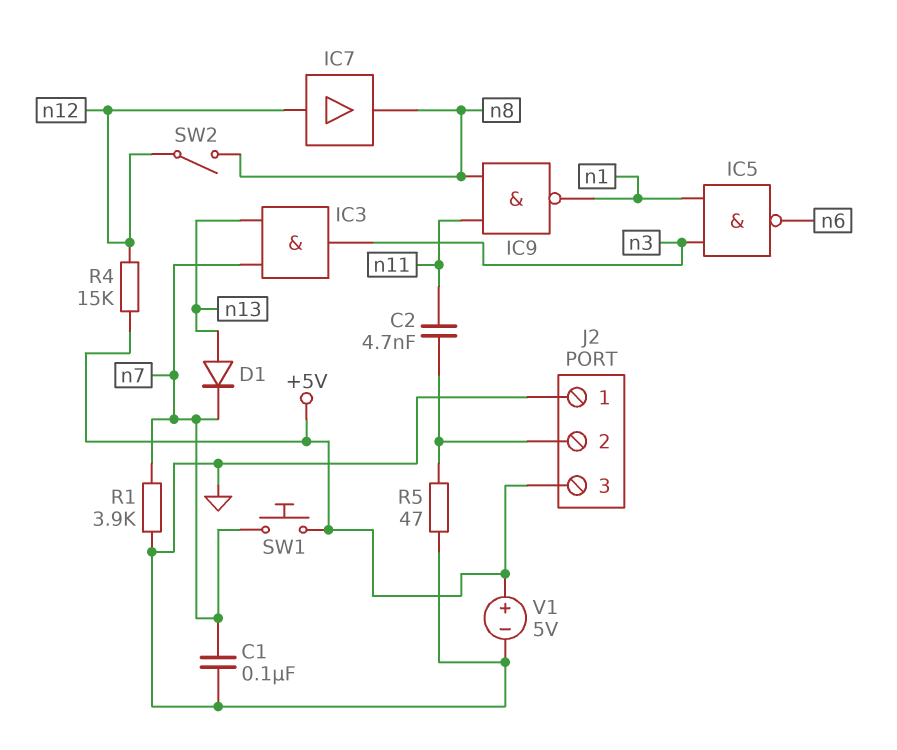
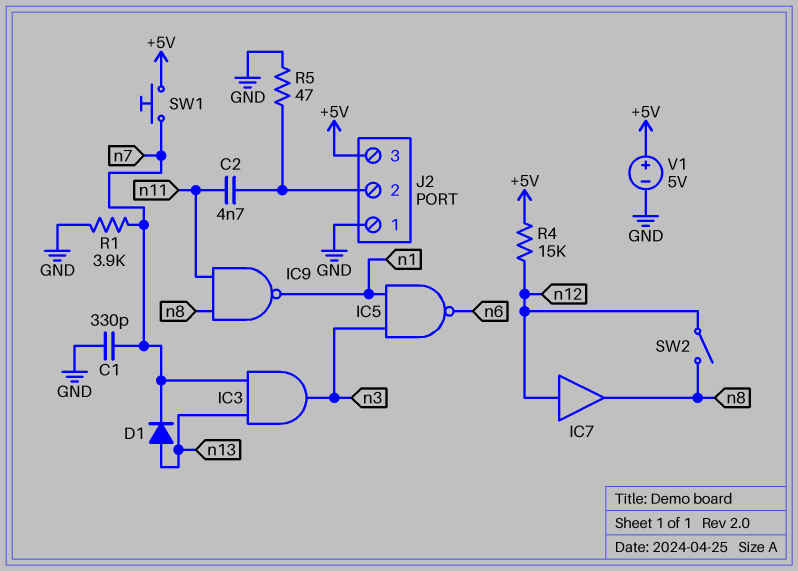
C1: 100nF (GND, n7) -> 330pF (GND, n7)

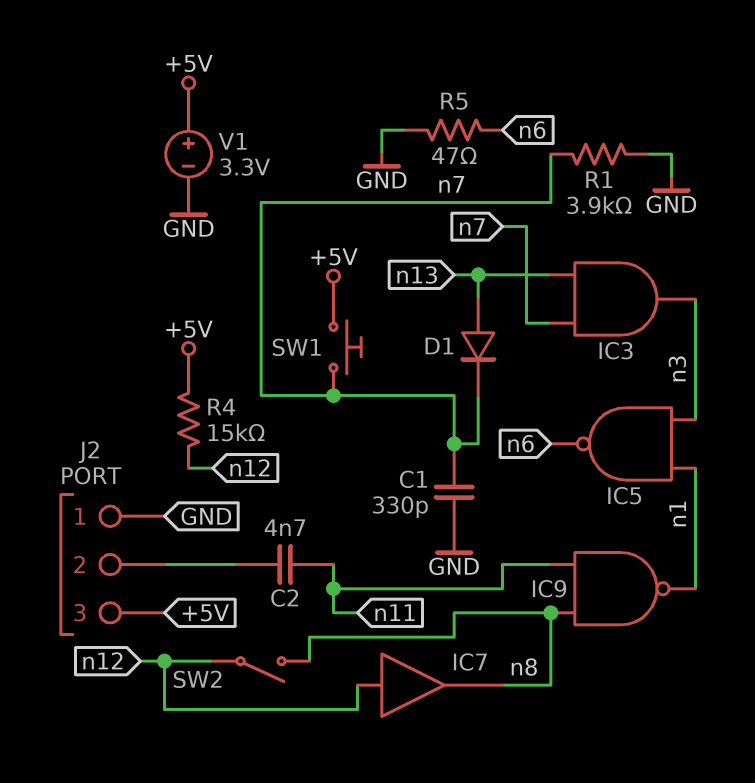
R5: 47 (GND, J2/2) -> 47 (GND, n6)
V1: 5V (plus +5V, minus GND) -> 3.3V (plus +5V, minus GND)

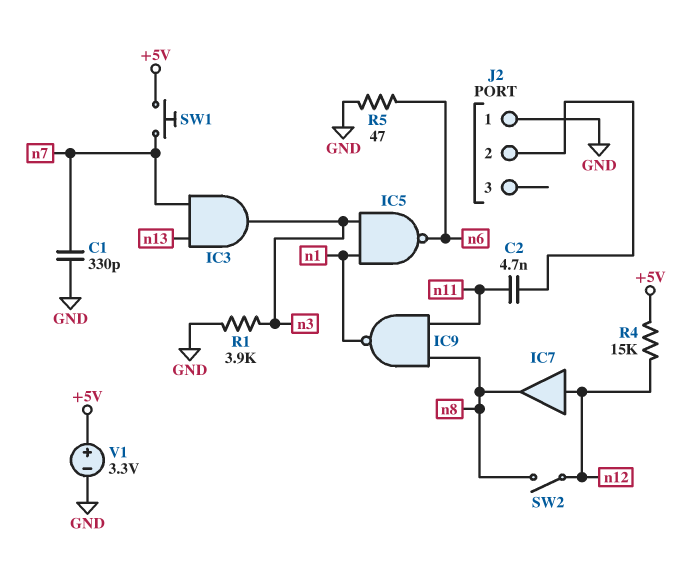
D1: diode (A n13, K n7) -> none
J2 pin 3: +5V -> none
R1: 3.9k (GND, n7) -> 3.9k (GND, n3)

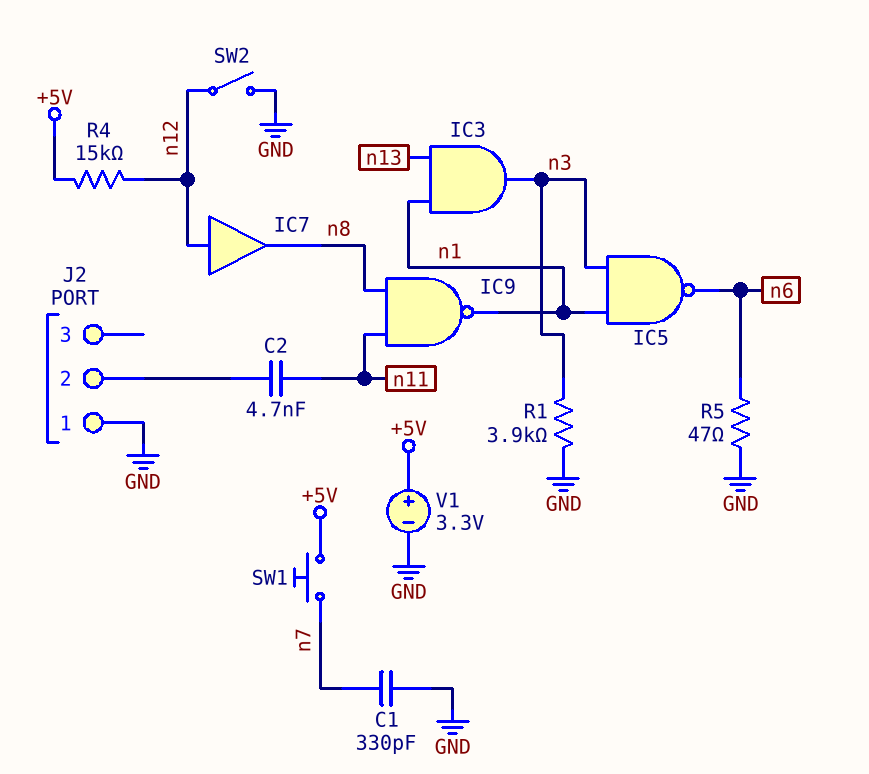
IC3: AND (in n7, in n13, out n3) -> AND (in n1, in n13, out n3)
SW2: switch (n8, n12) -> switch (GND, n12)

